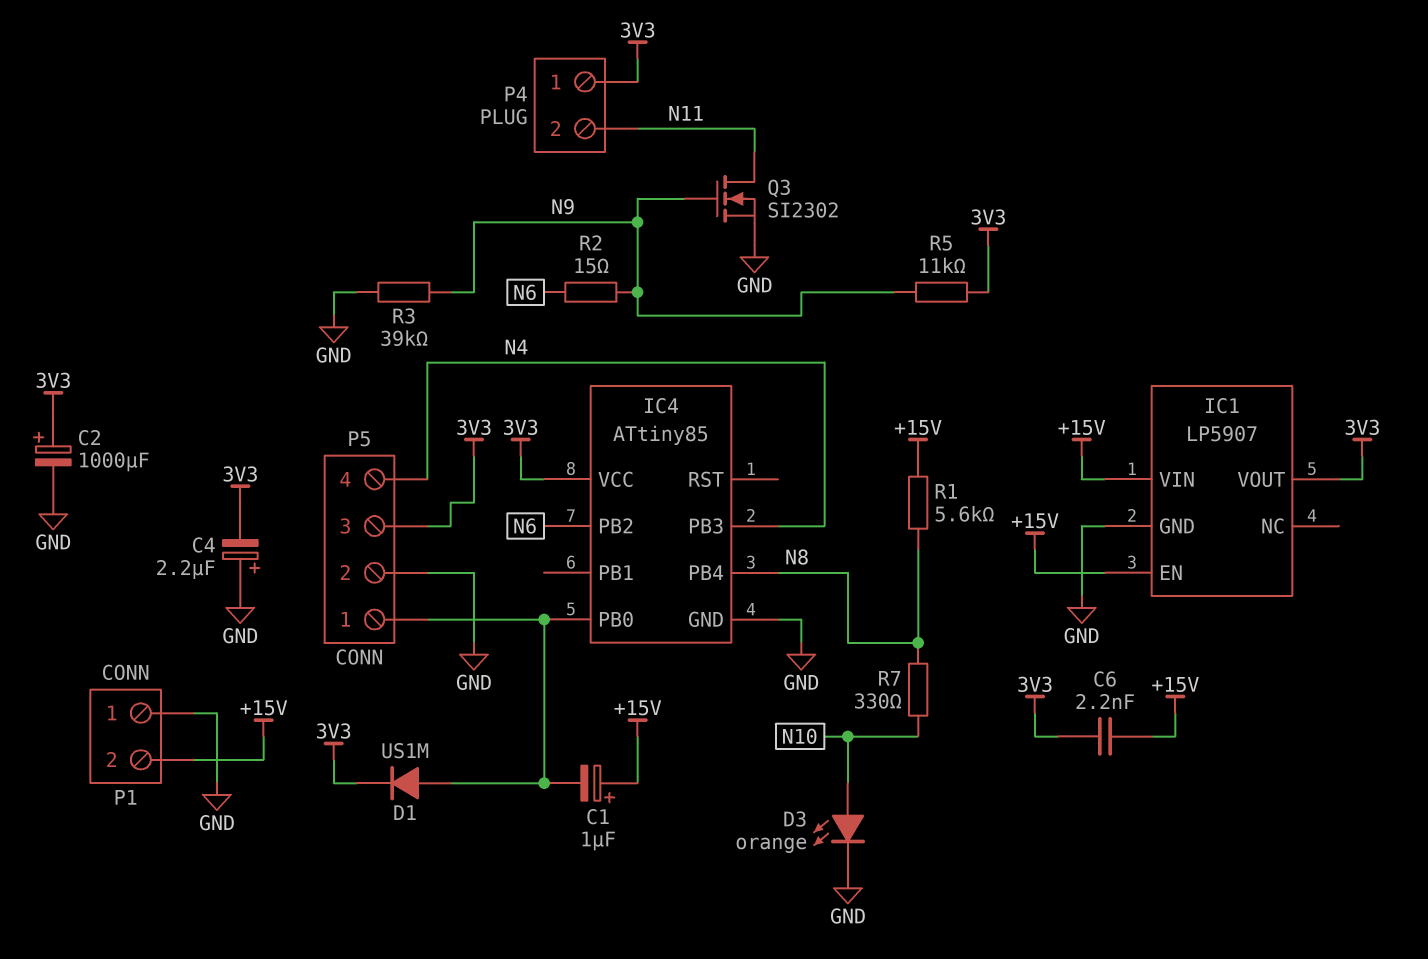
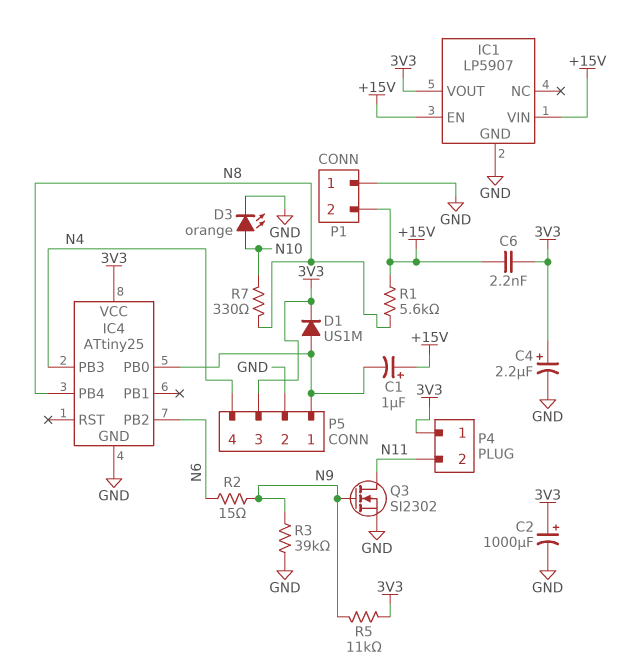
C4: 2.2uF (plus GND, minus 3V3) -> 2.2uF (plus 3V3, minus GND)
IC4: ATtiny85 -> ATtiny25

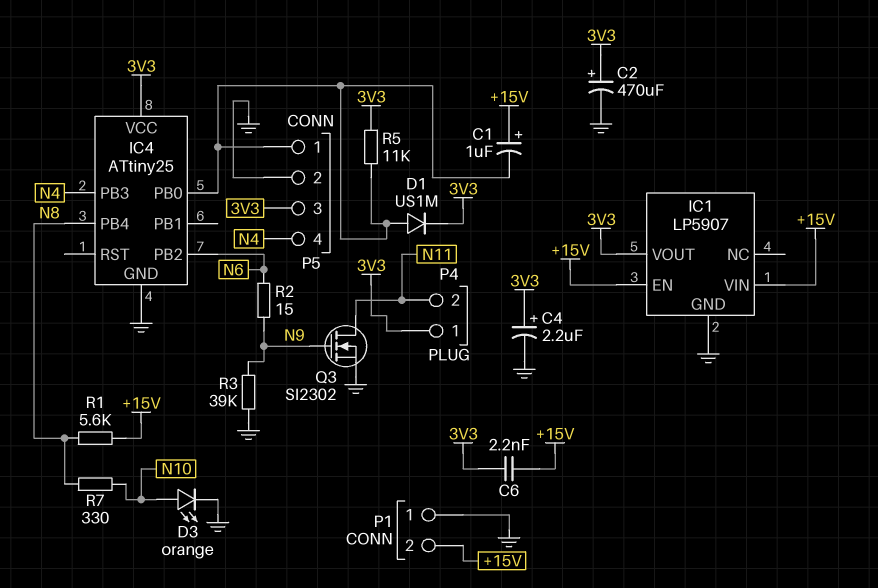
C2: 1000uF (plus 3V3, minus GND) -> 470uF (plus 3V3, minus GND)
R5: 11k (3V3, N9) -> 11k (3V3, IC4/PB0)

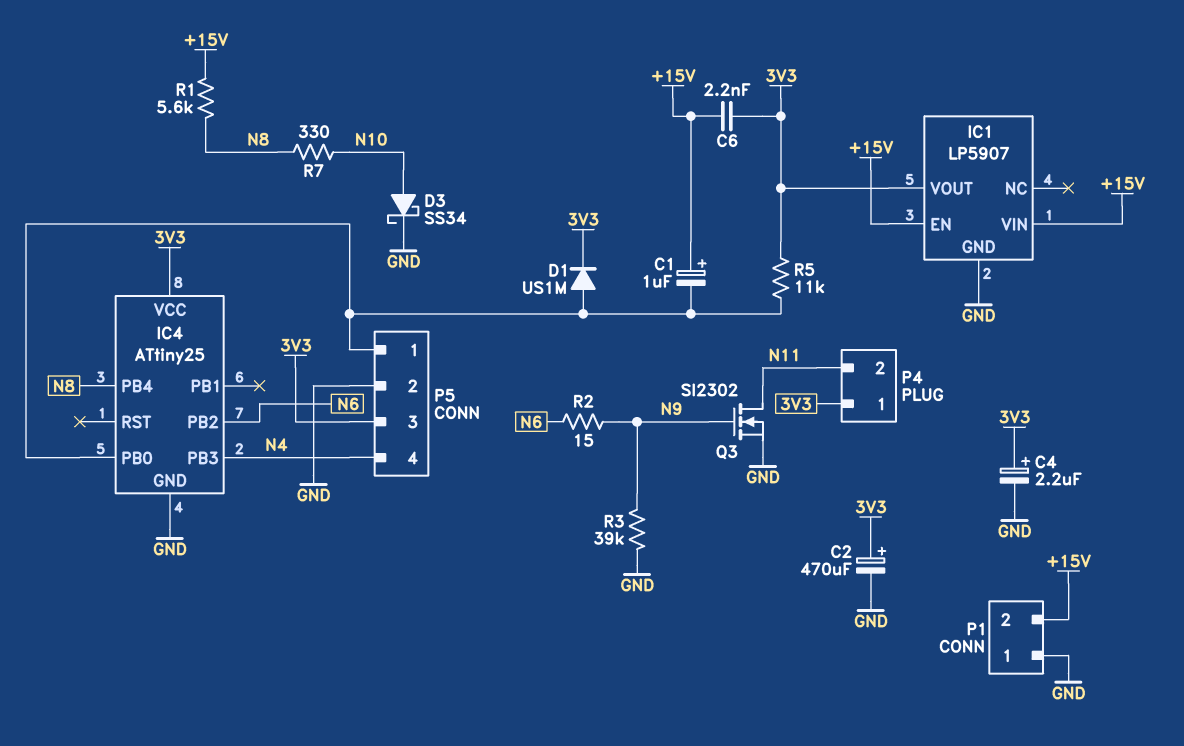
D3: LED orange (A N10, K GND) -> schottky SS34 (A N10, K GND)

